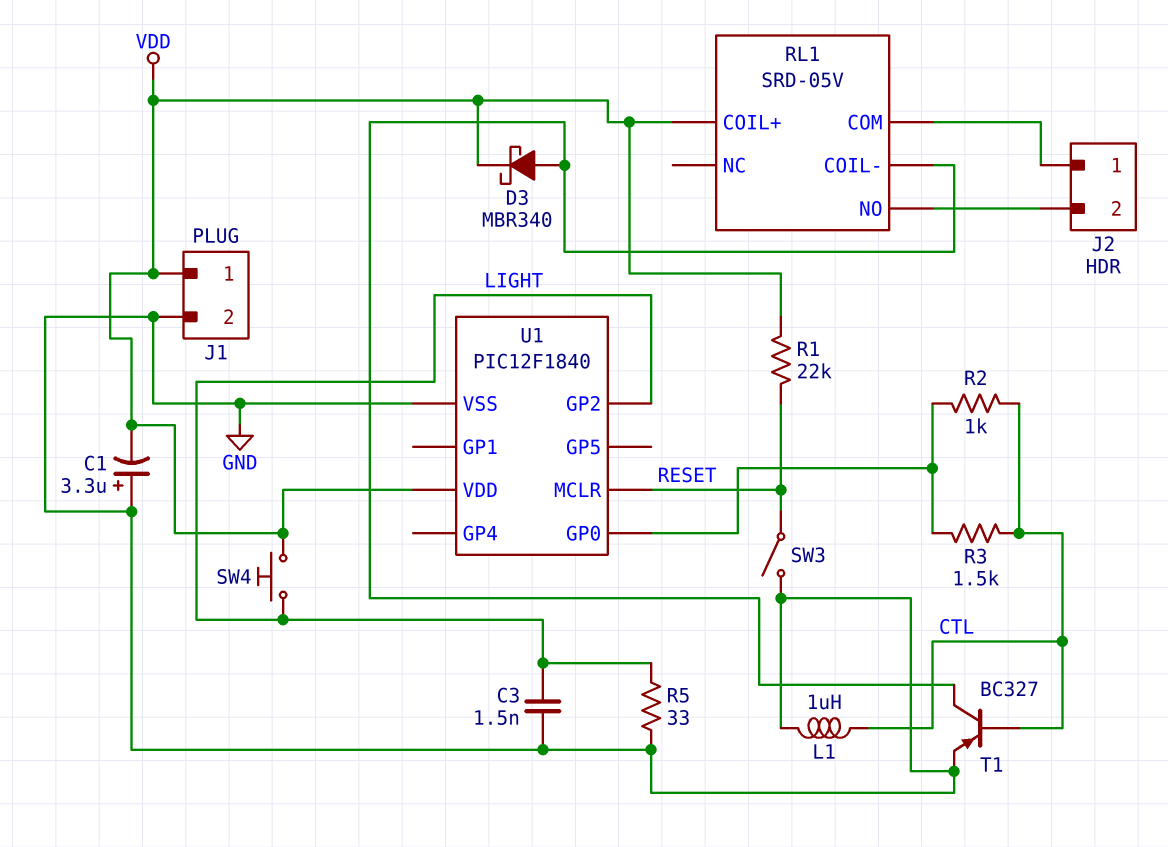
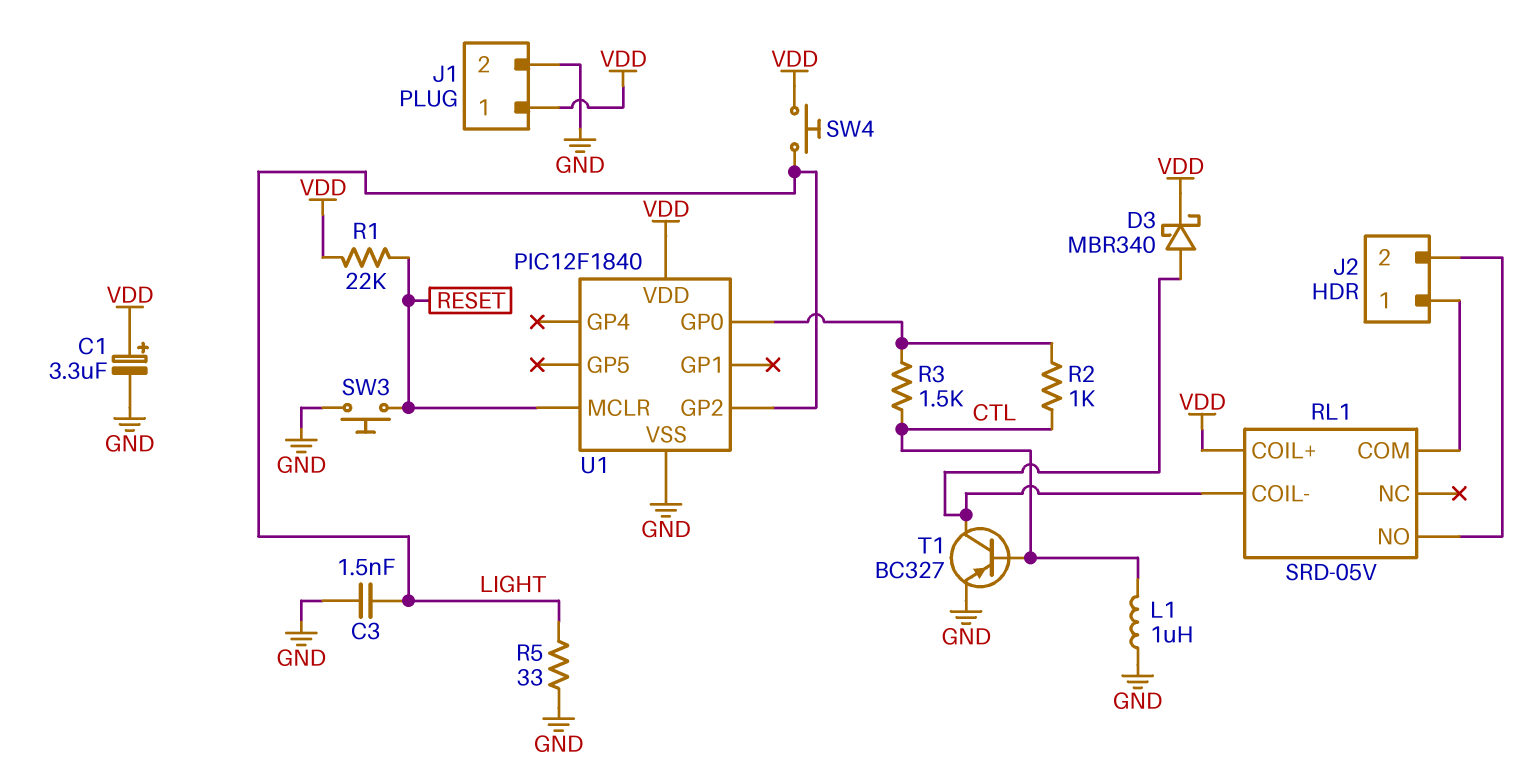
C1: 3.3uF (plus GND, minus VDD) -> 3.3uF (plus VDD, minus GND)
SW3: switch (GND, RESET) -> button (GND, RESET)

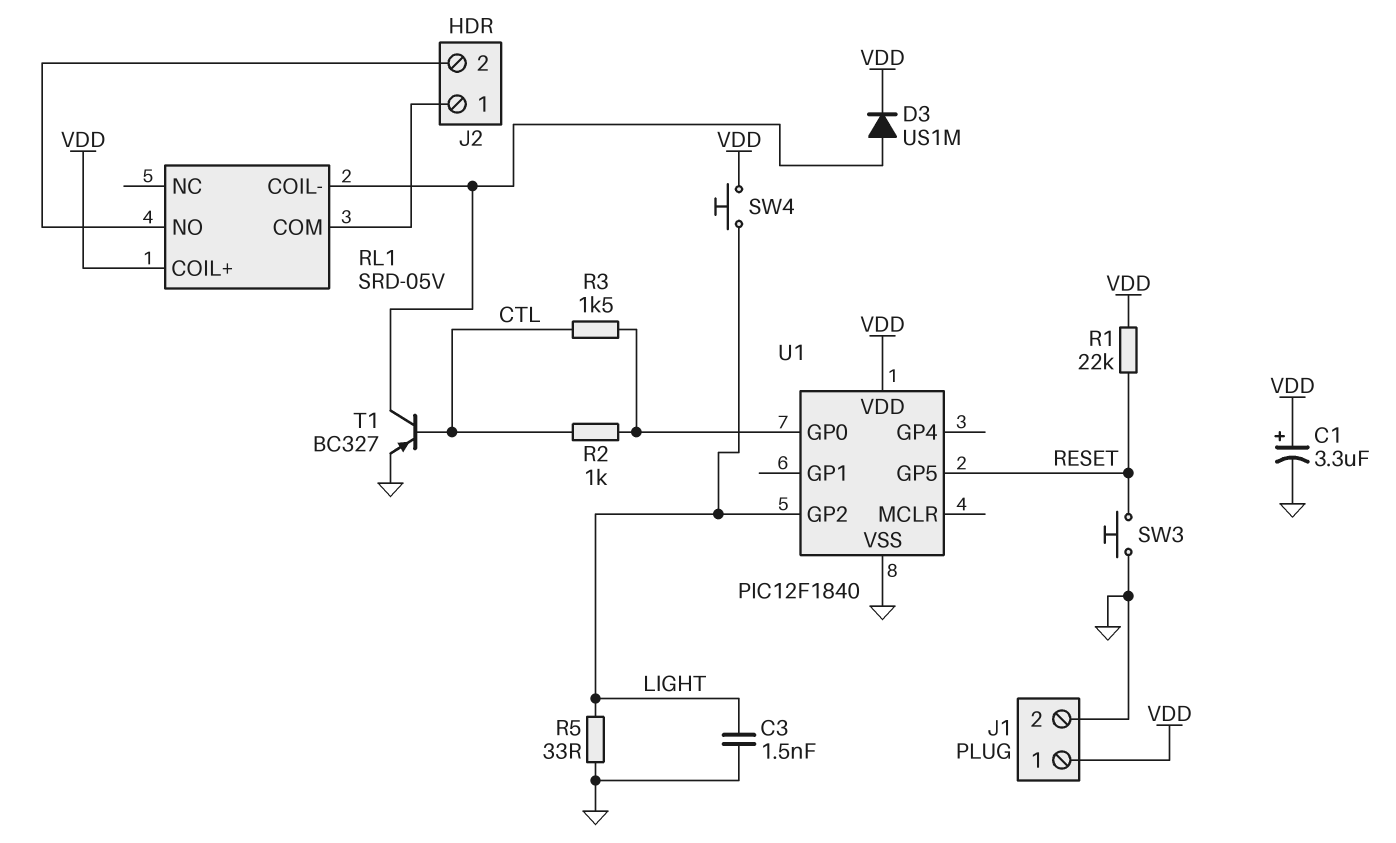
D3: schottky MBR340 (A RL1/COIL-, K VDD) -> diode US1M (A RL1/COIL-, K VDD)
L1: 1uH (CTL, GND) -> none
U1 pin GP5: none -> RESET
U1 pin MCLR: RESET -> none

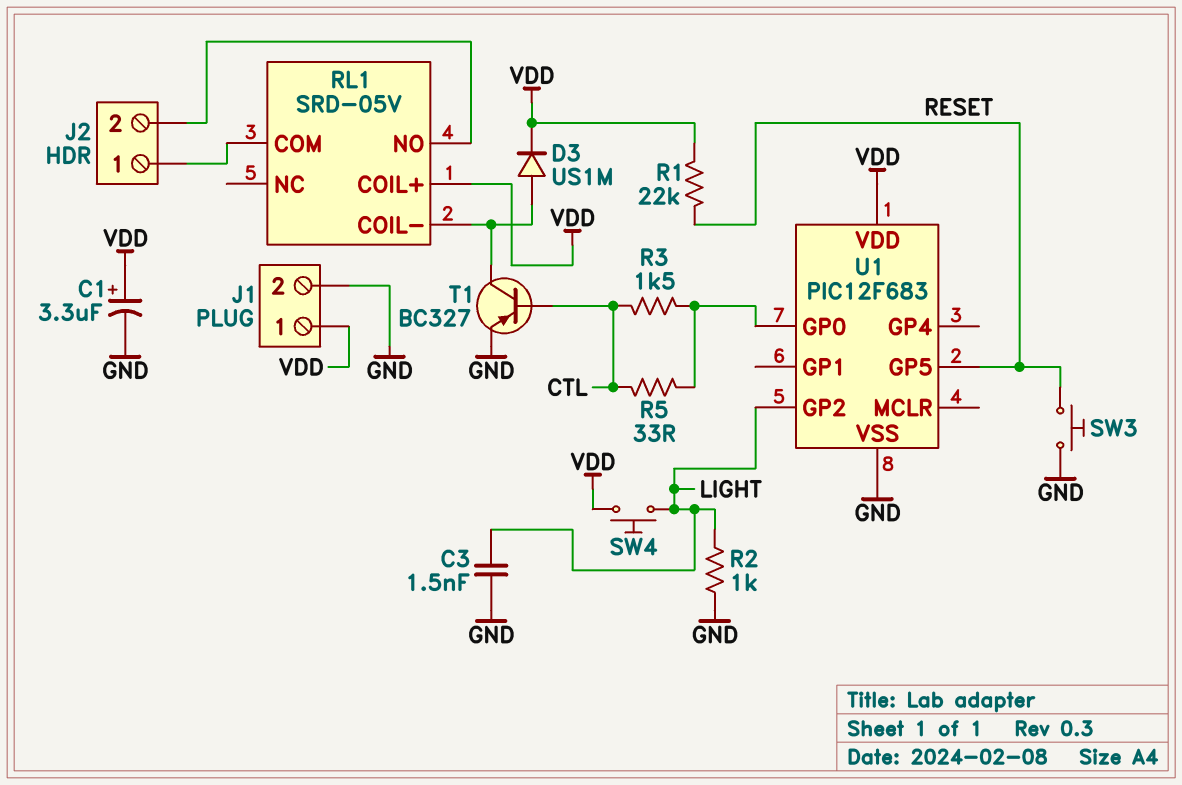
R2: 1k (CTL, U1/GP0) -> 1k (GND, LIGHT)
R5: 33 (GND, LIGHT) -> 33 (CTL, U1/GP0)
U1: PIC12F1840 -> PIC12F683

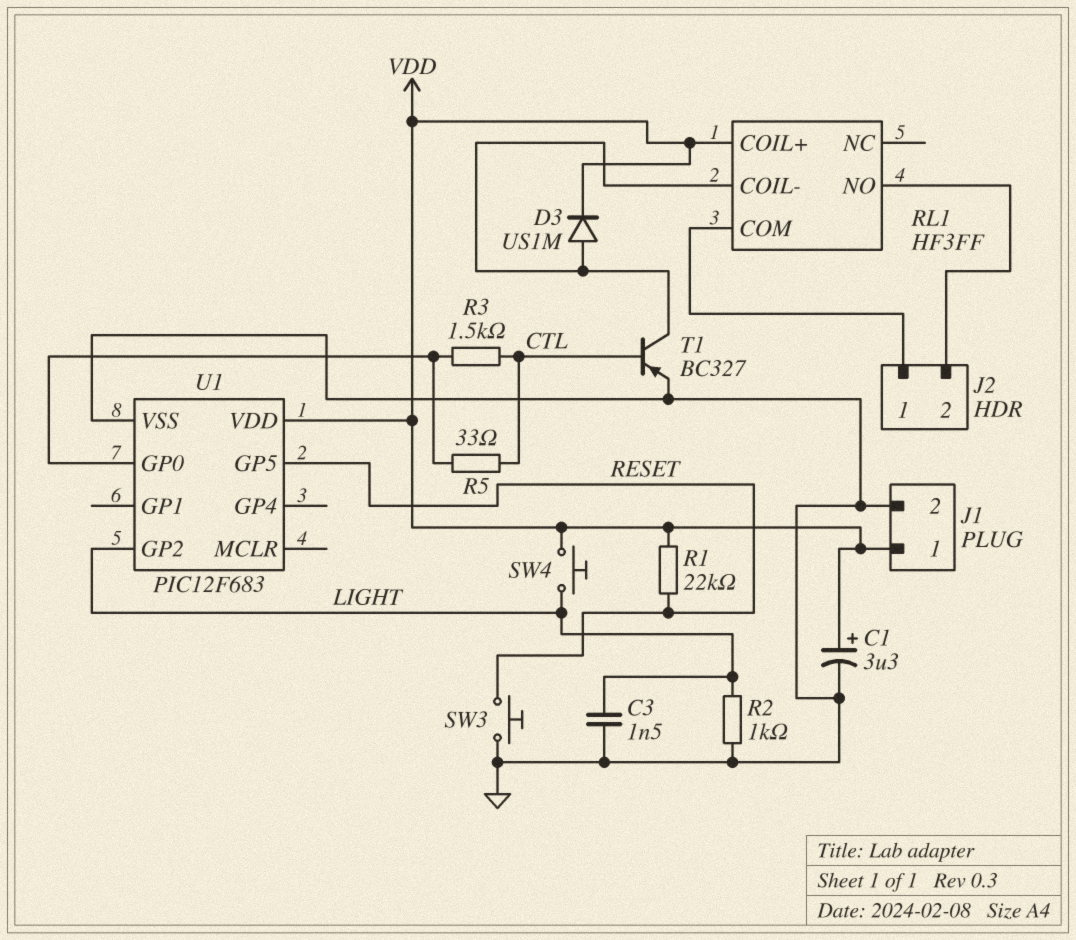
RL1: SRD-05V -> HF3FF

